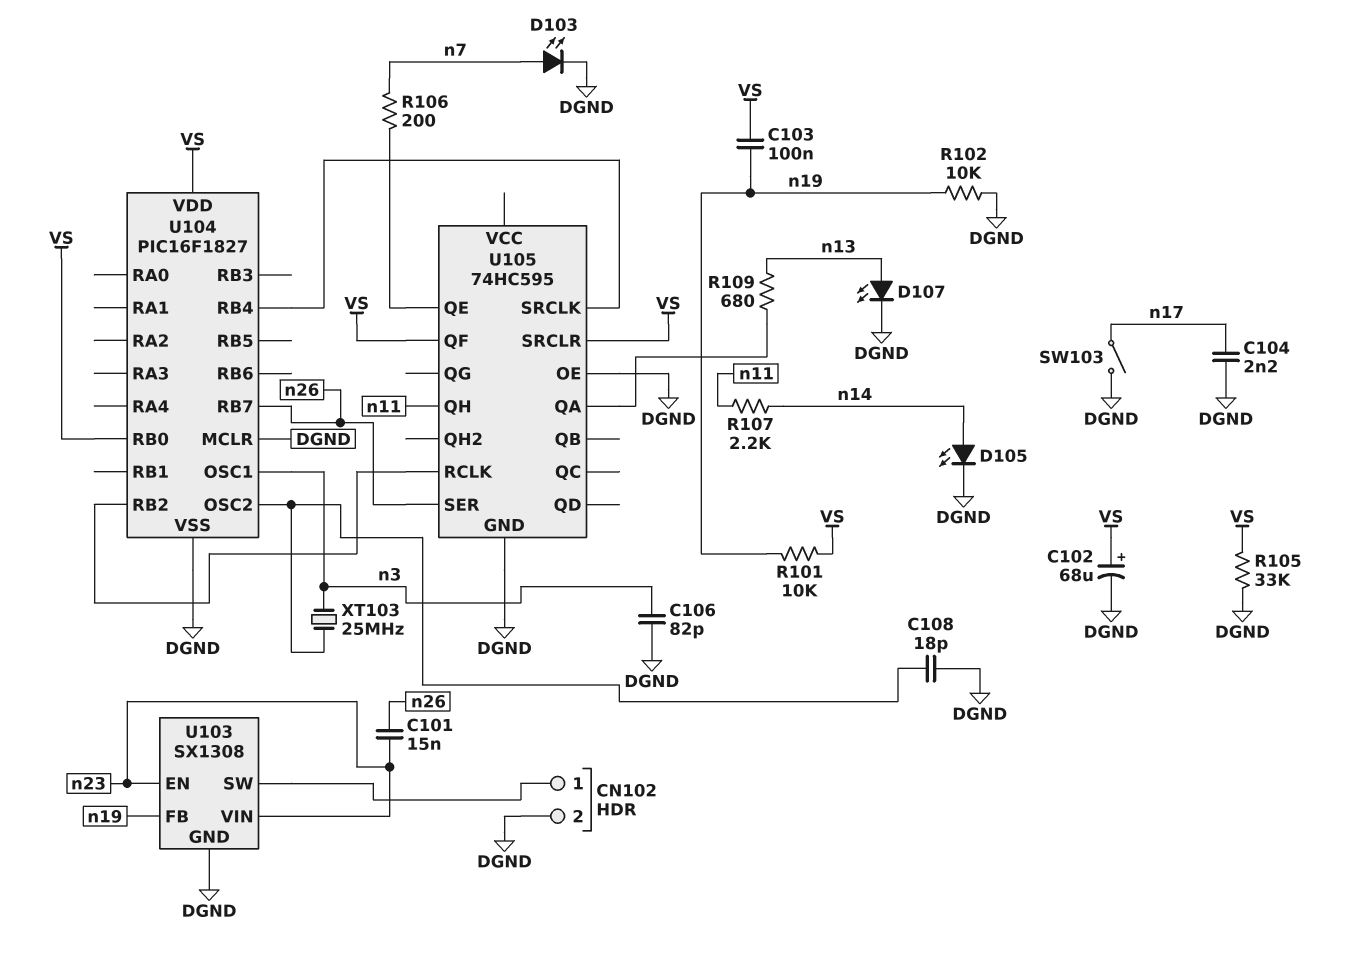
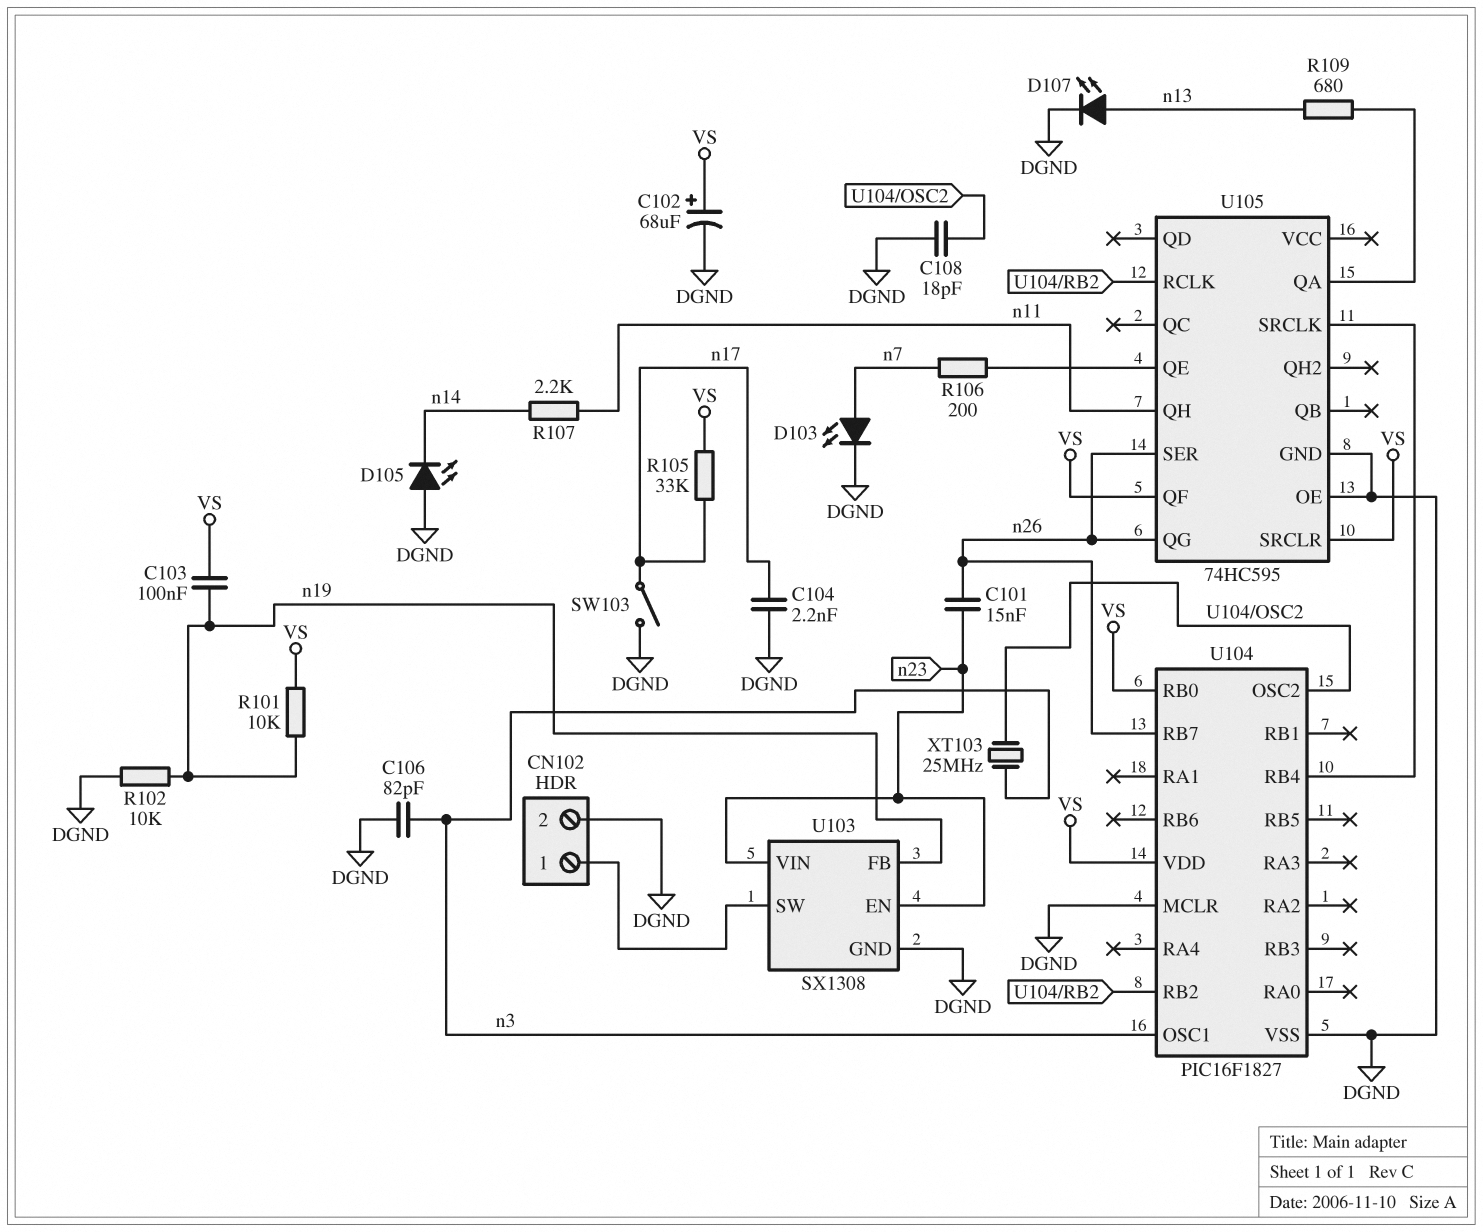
D105: LED (A n14, K DGND) -> LED (A DGND, K n14)
R105: 33k (DGND, VS) -> 33k (VS, n17)
U105 pin QG: none -> n26

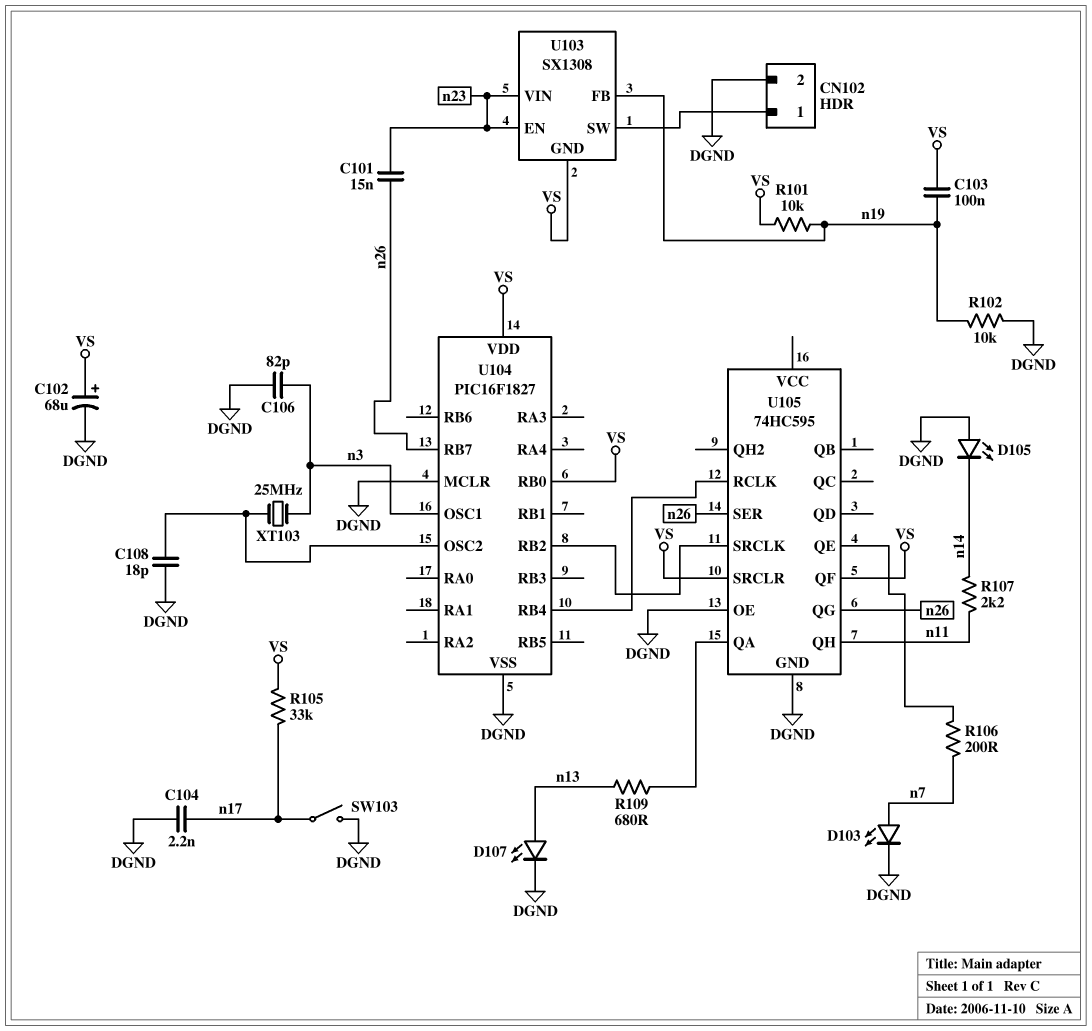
U103 pin GND: DGND -> VS
U105 pin RCLK: U104/RB2 -> U104/RB4
U105 pin SRCLK: U104/RB4 -> U104/RB2

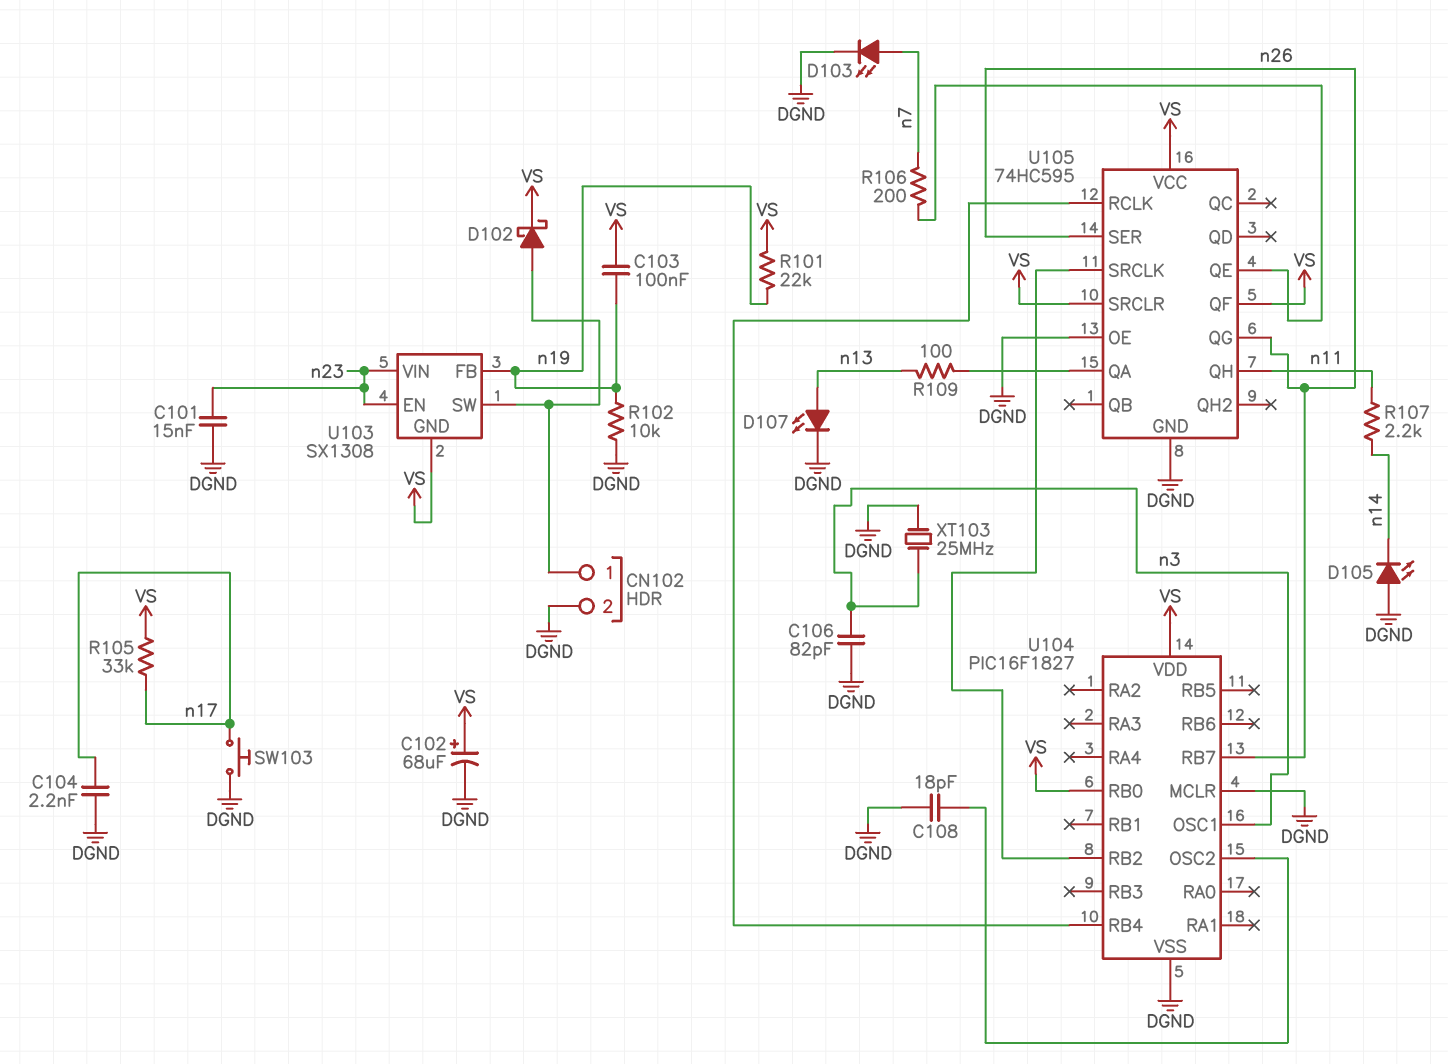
C101: 15nF (n23, n26) -> 15nF (DGND, n23)
D102: none -> schottky (A CN102/1, K VS)
R101: 10k (VS, n19) -> 22k (VS, n19)
R109: 680 (U105/QA, n13) -> 100 (U105/QA, n13)
SW103: switch (DGND, n17) -> button (DGND, n17)
U105 pin VCC: none -> VS
XT103: 25MHz (U104/OSC2, n3) -> 25MHz (DGND, n3)

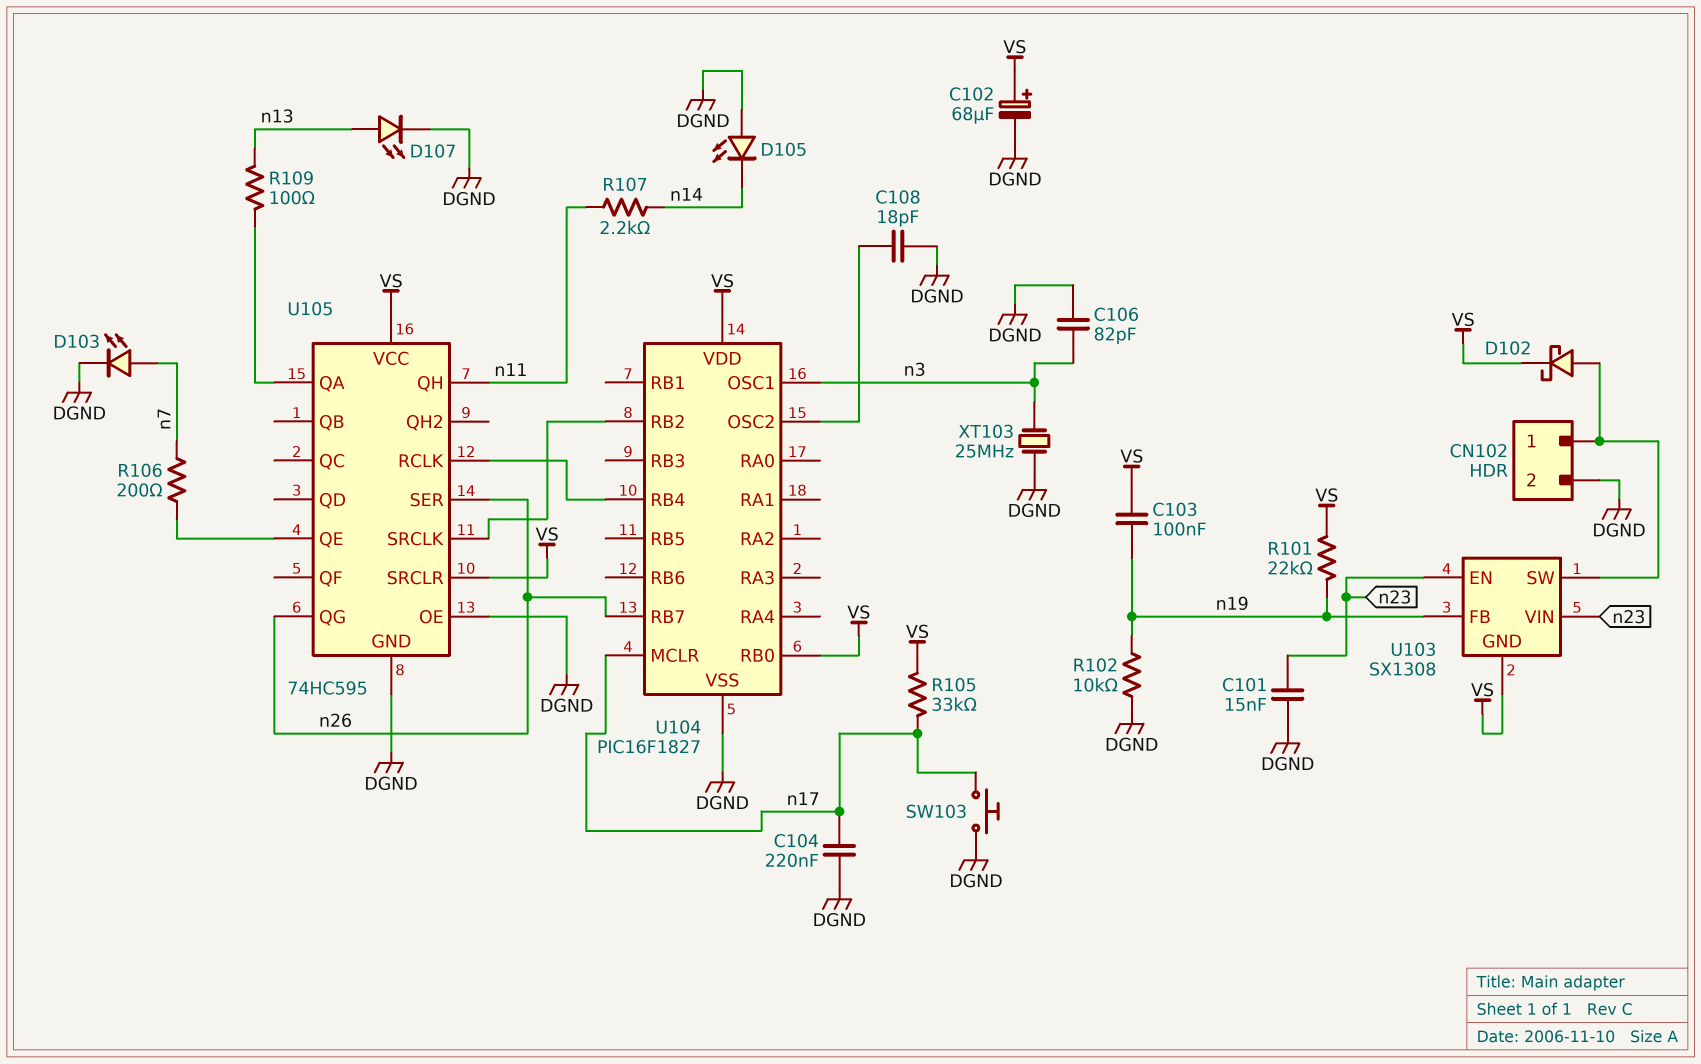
C104: 2.2nF (DGND, n17) -> 220nF (DGND, n17)
U104 pin MCLR: DGND -> n17
U105 pin QF: VS -> none

